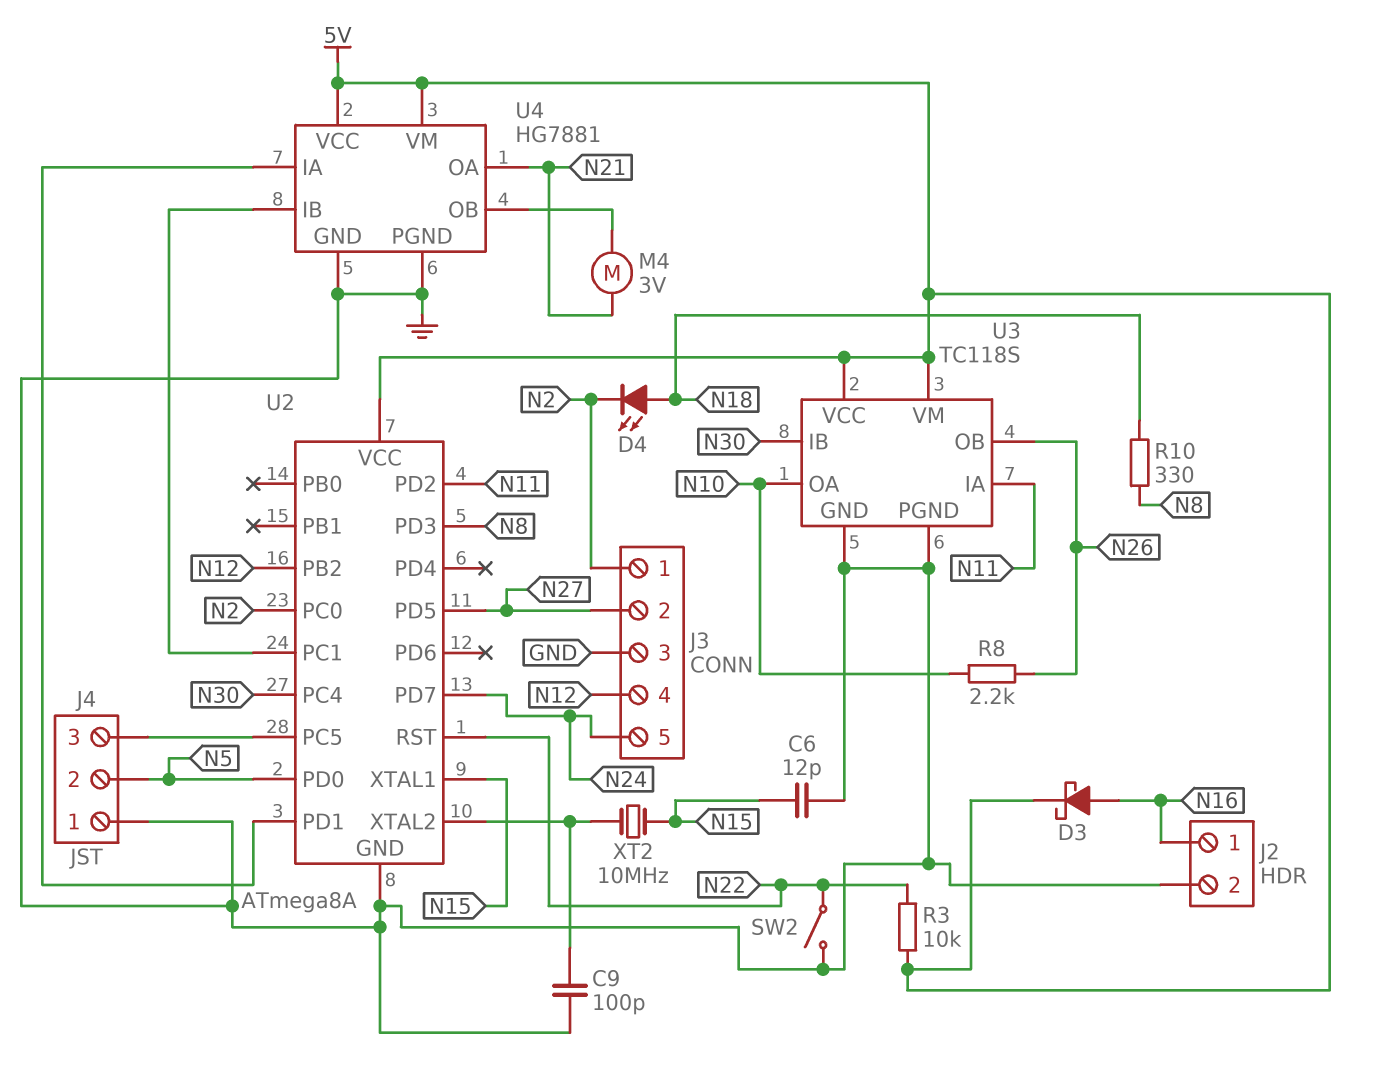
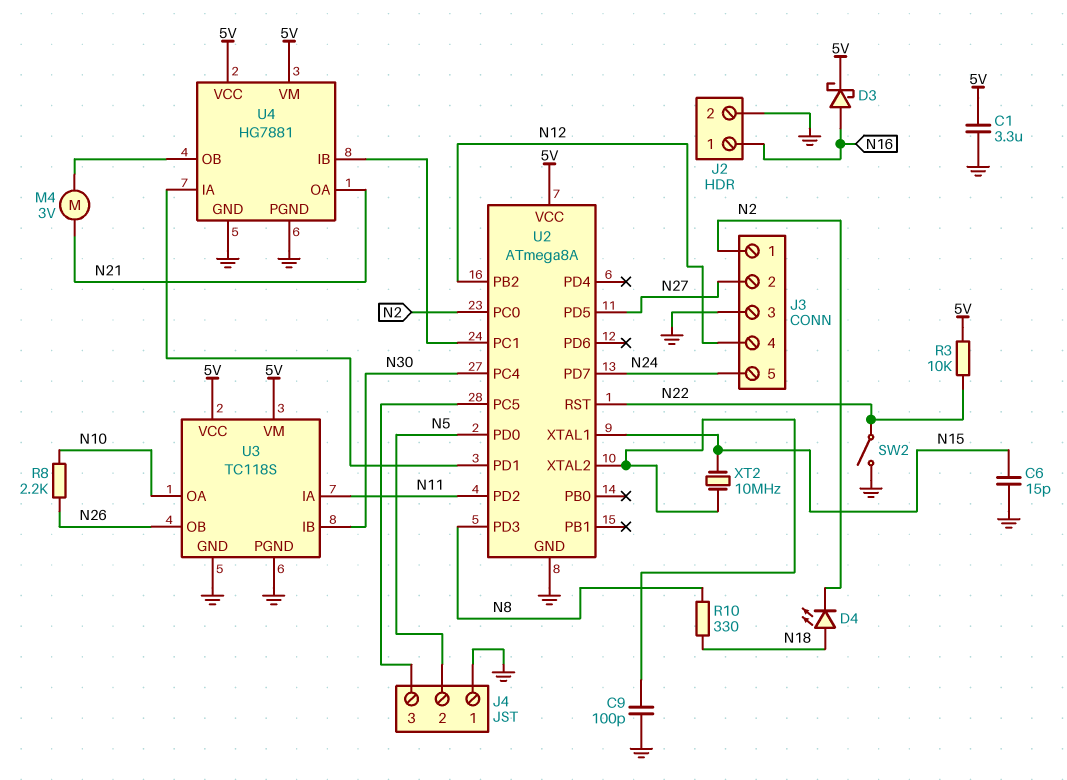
C1: none -> 3.3uF (5V, GND)
C6: 12pF (GND, N15) -> 15pF (GND, N15)

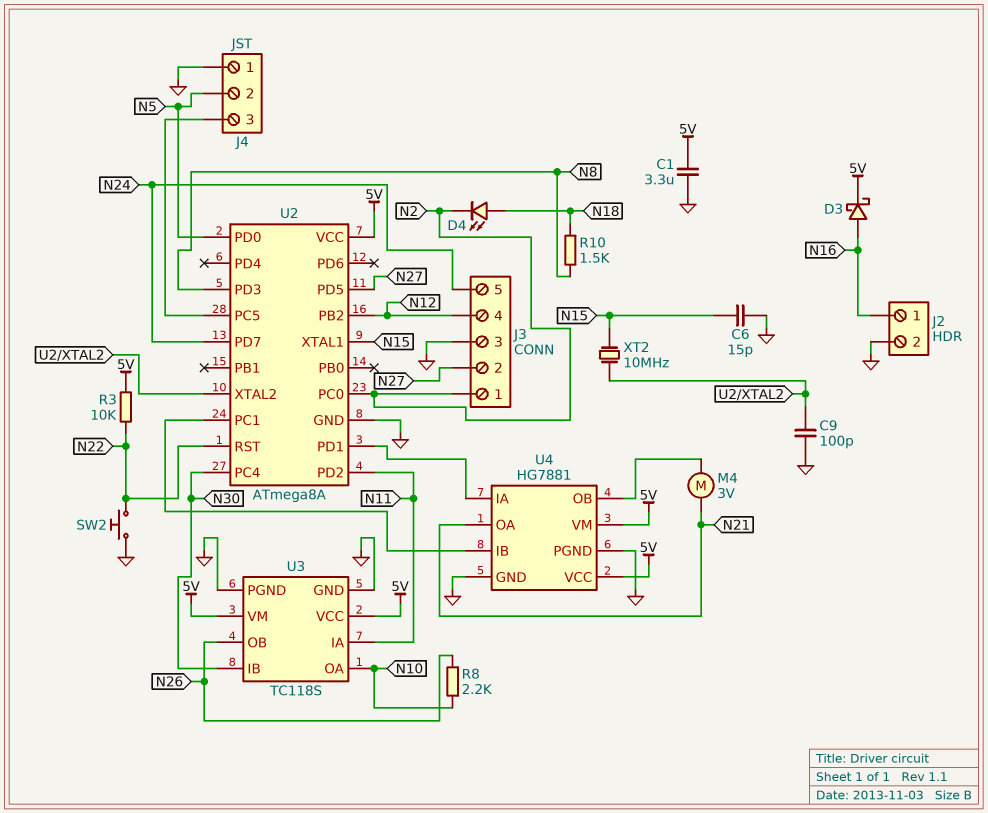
R10: 330 (N8, N18) -> 1.5k (N8, N18)
SW2: switch (GND, N22) -> button (GND, N22)

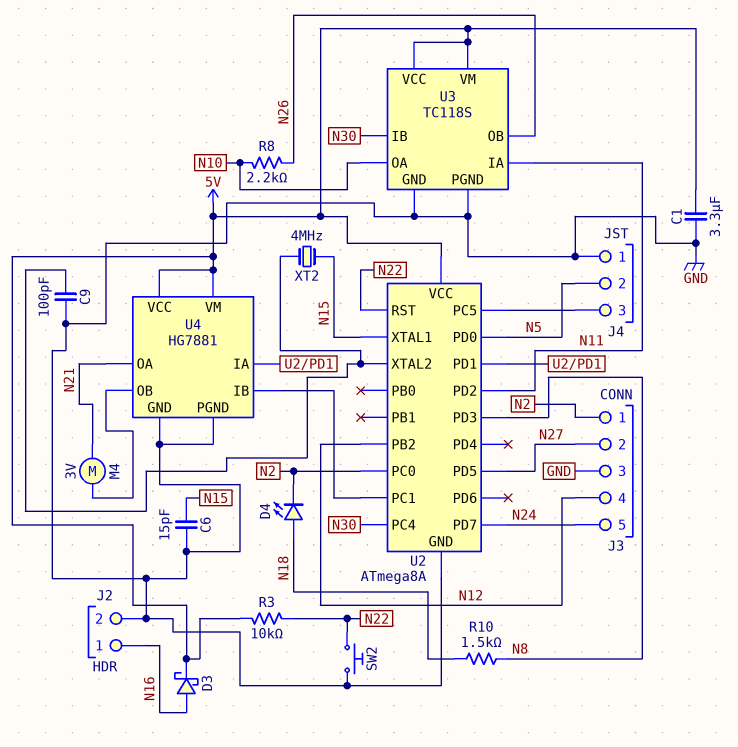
XT2: 10MHz (N15, U2/XTAL2) -> 4MHz (N15, U2/XTAL2)

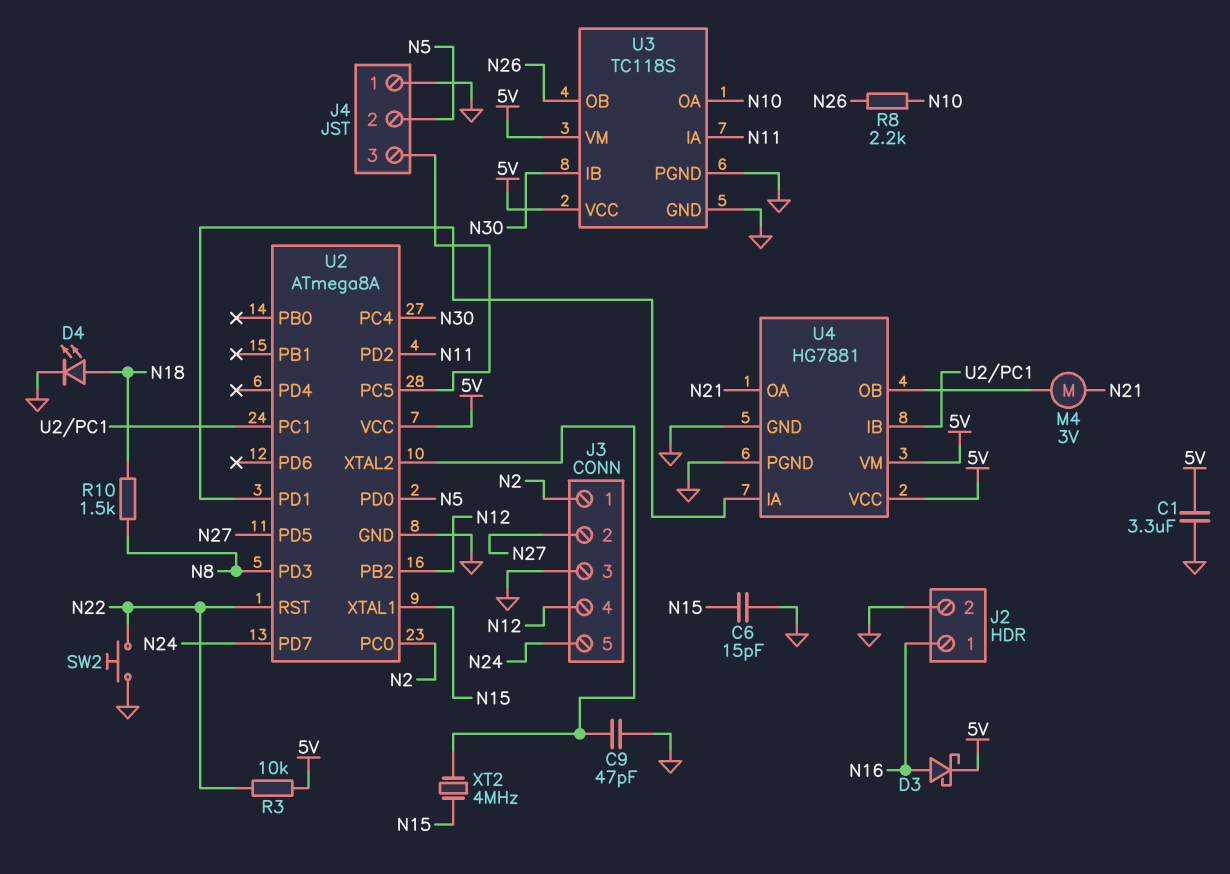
C9: 100pF (GND, U2/XTAL2) -> 47pF (GND, U2/XTAL2)
D4: LED (A N18, K N2) -> LED (A N18, K GND)

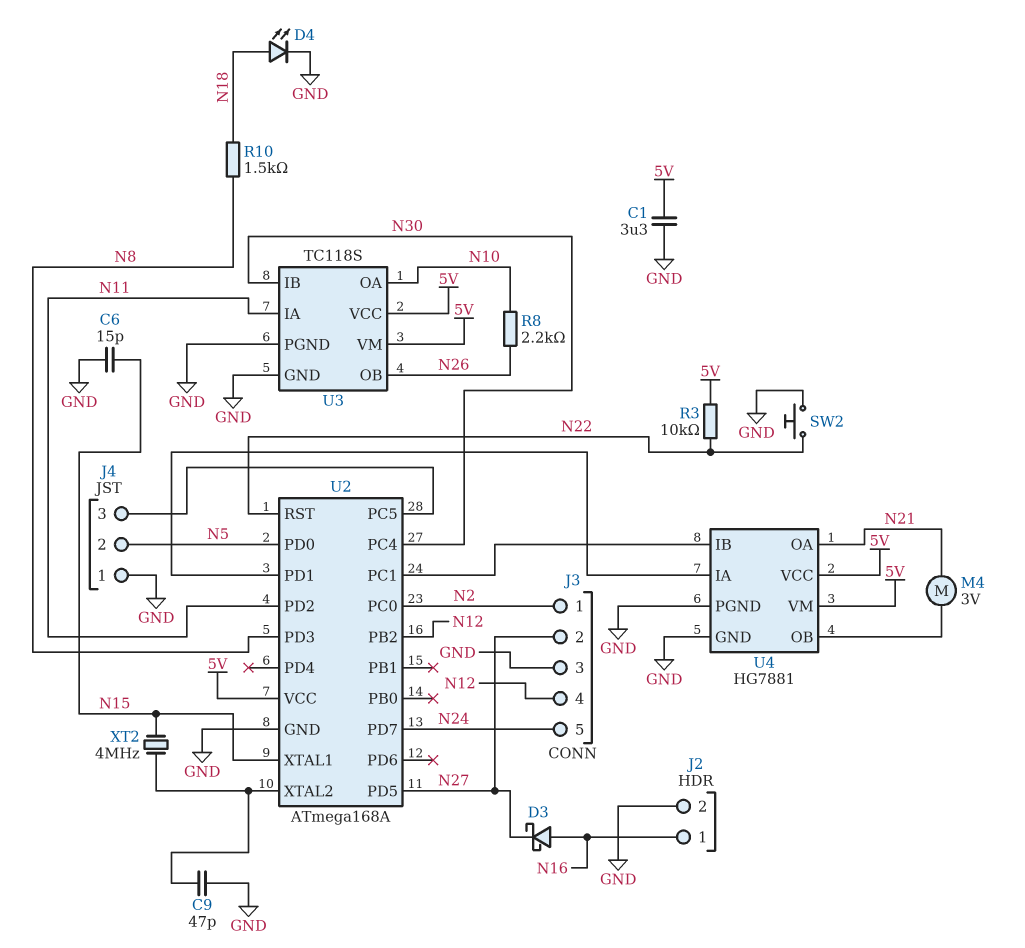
D3: schottky (A N16, K 5V) -> schottky (A N16, K N27)
U2: ATmega8A -> ATmega168A

